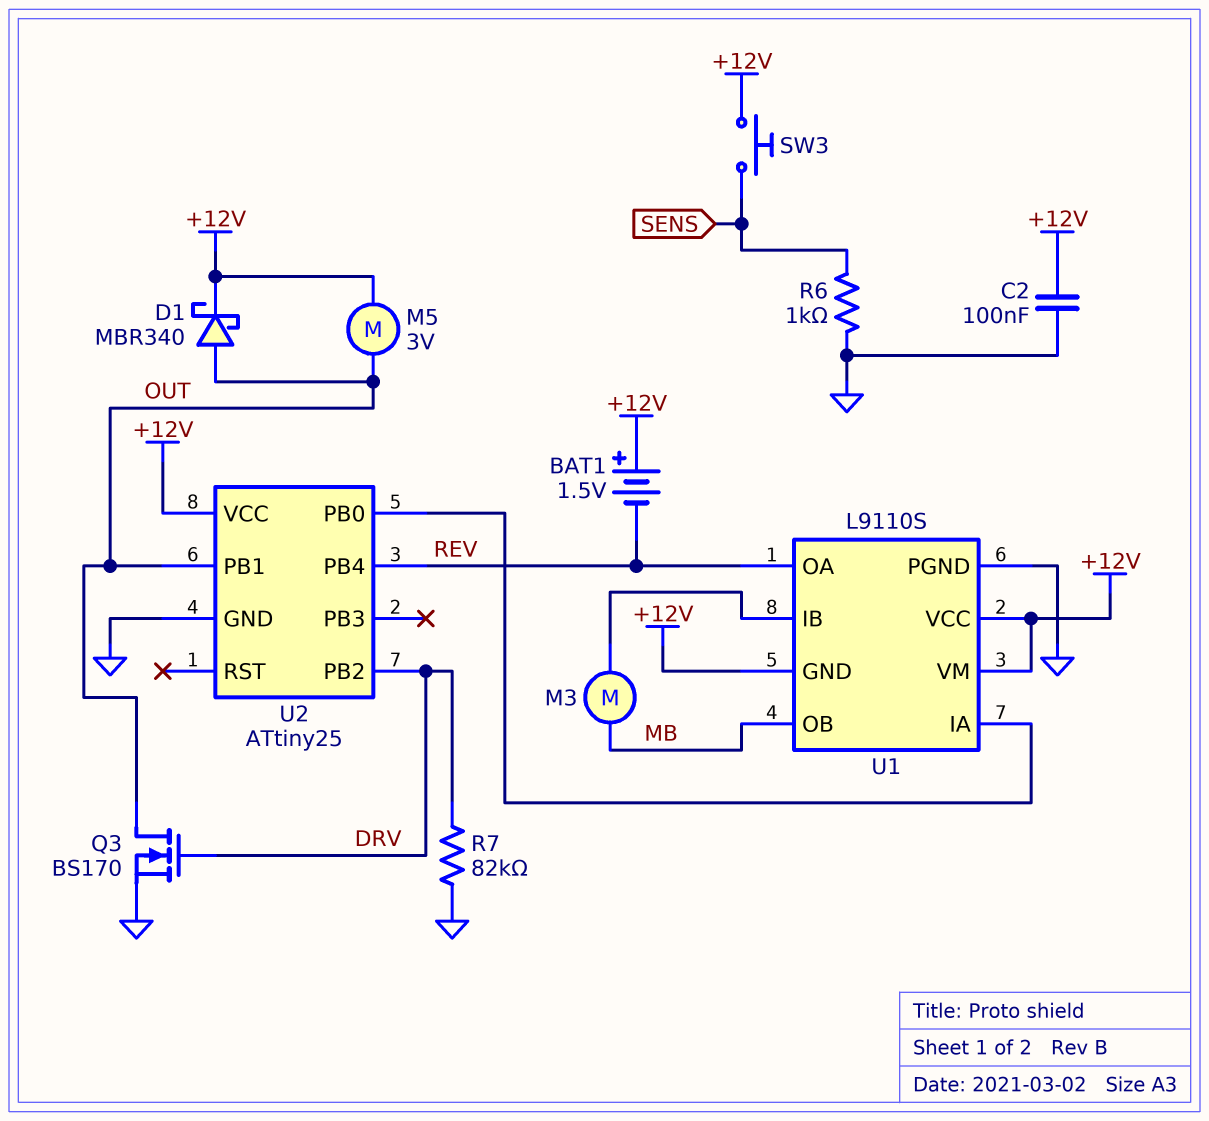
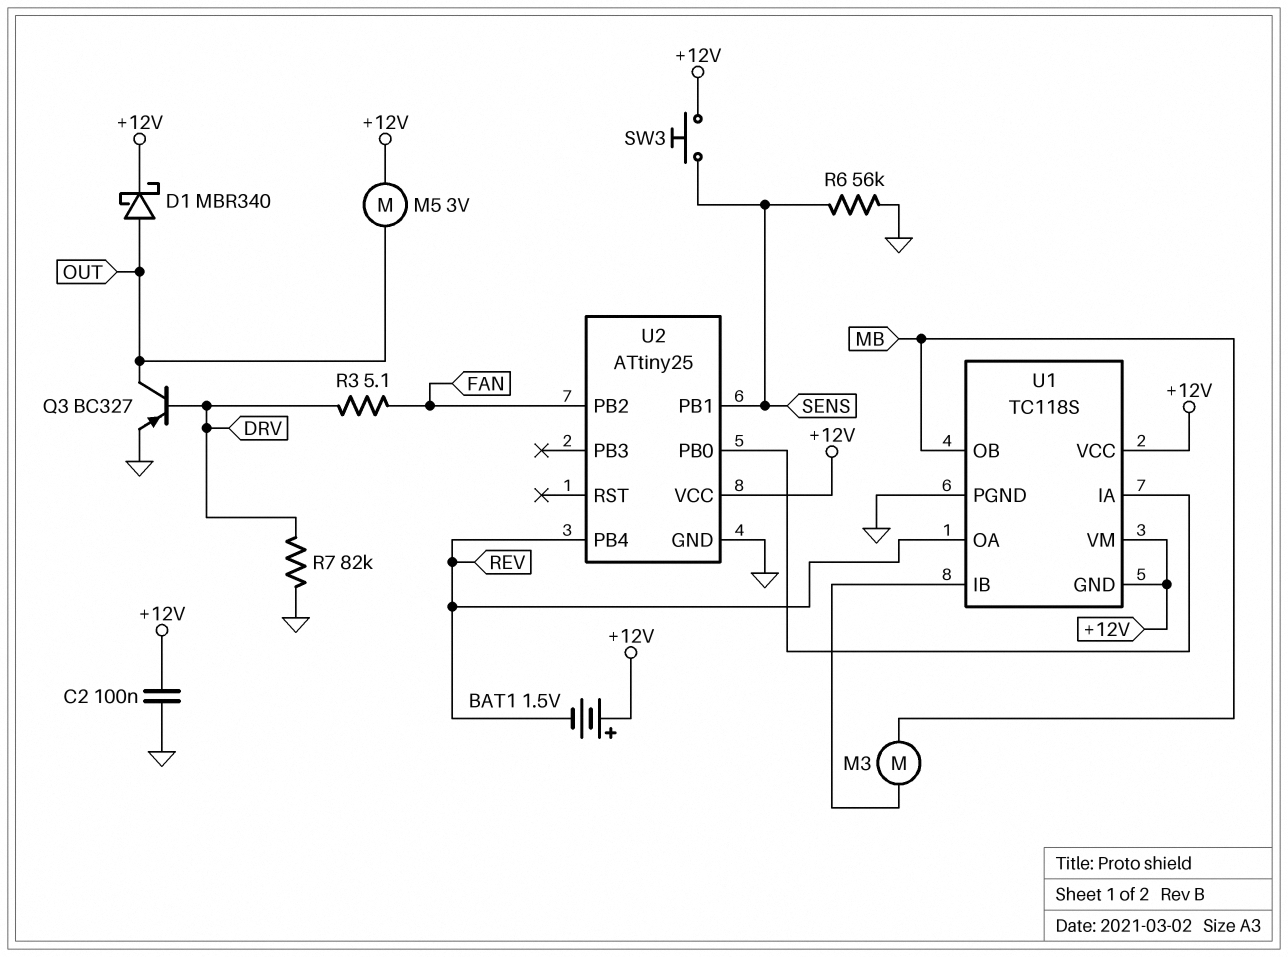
Q3: NMOS BS170 (G DRV, D OUT, S GND) -> PNP BC327 (B DRV, C OUT, E GND)
R3: none -> 5.1 (DRV, FAN)
R6: 1k (GND, SENS) -> 56k (GND, SENS)
U1: L9110S -> TC118S
U2 pin PB1: OUT -> SENS
U2 pin PB2: DRV -> FAN

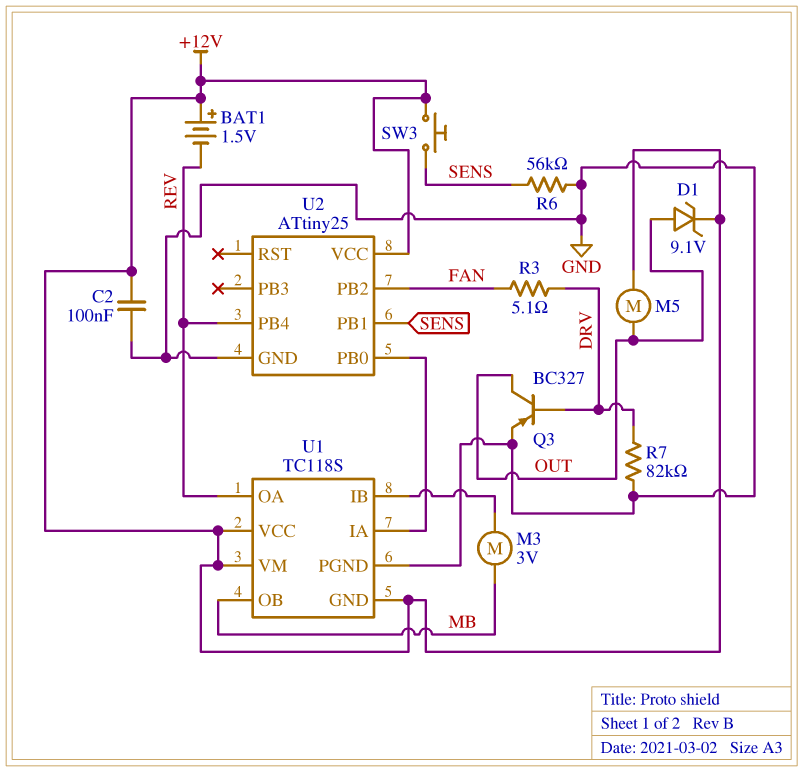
D1: schottky MBR340 (A OUT, K +12V) -> zener 9.1V (A OUT, K +12V)
M3: motor (MB, U1/IB) -> motor 3V (MB, U1/IB)
M5: motor 3V (+12V, OUT) -> motor (+12V, OUT)

